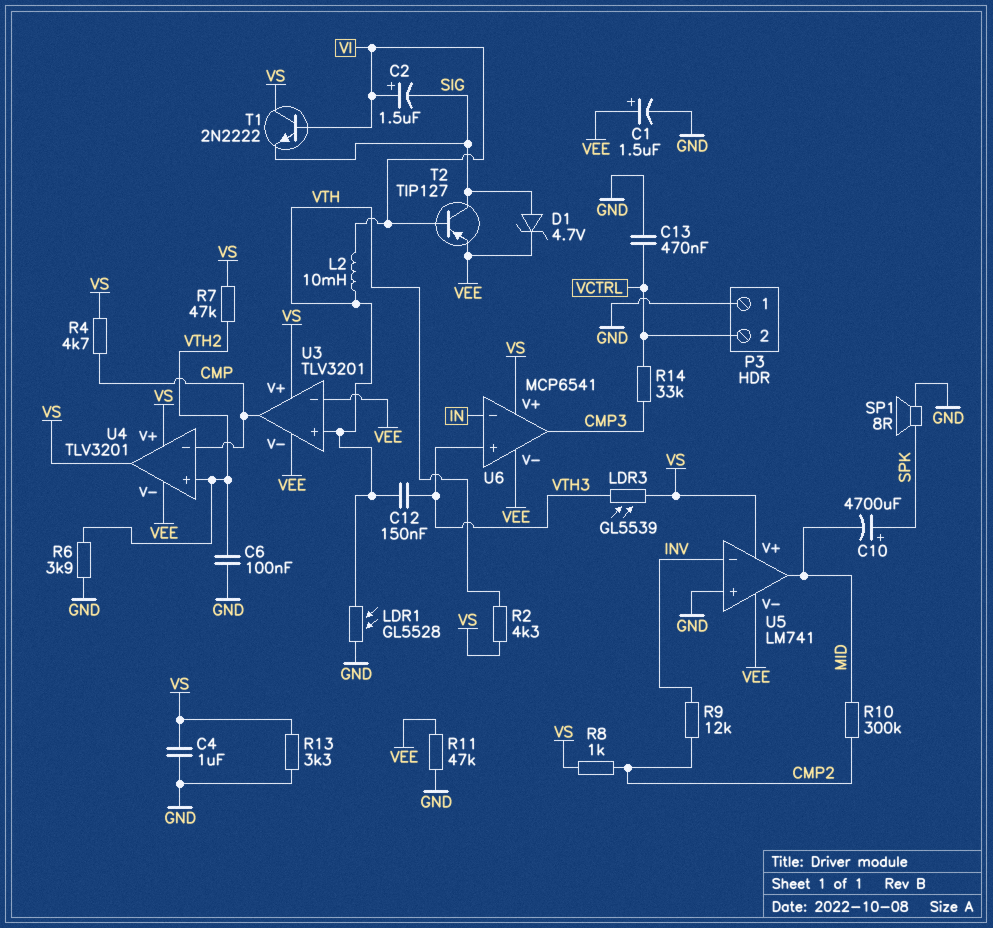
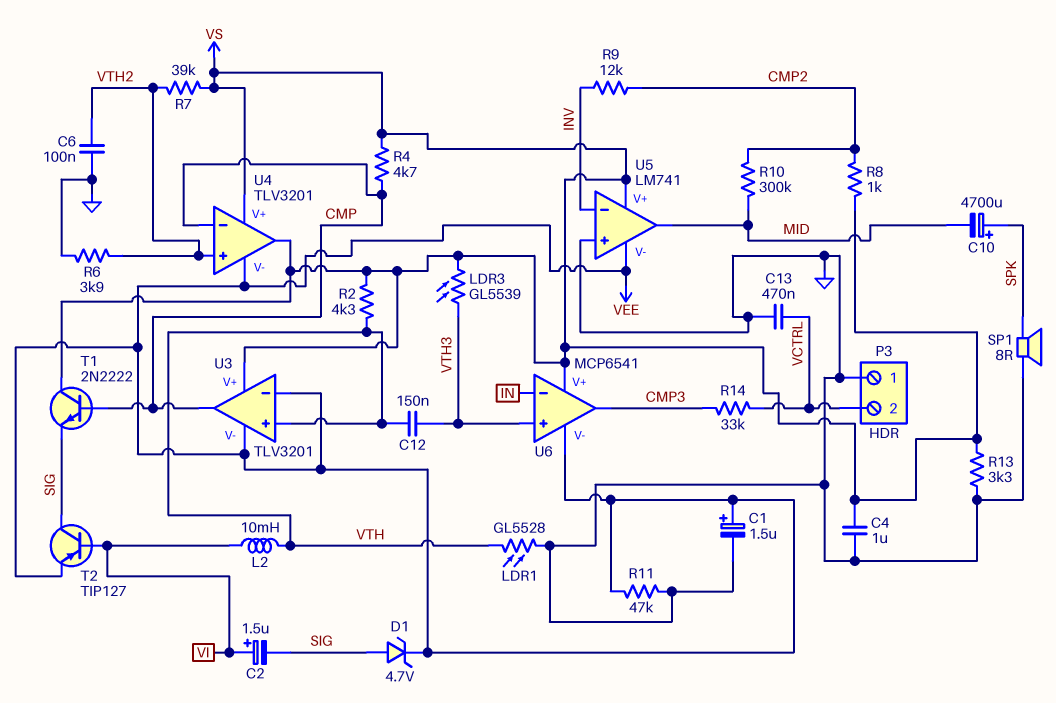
R7: 47k (VS, VTH2) -> 39k (VS, VTH2)
T1: NPN 2N2222 (B VI, C VS, E SIG) -> NPN 2N2222 (B CMP, C VS, E SIG)

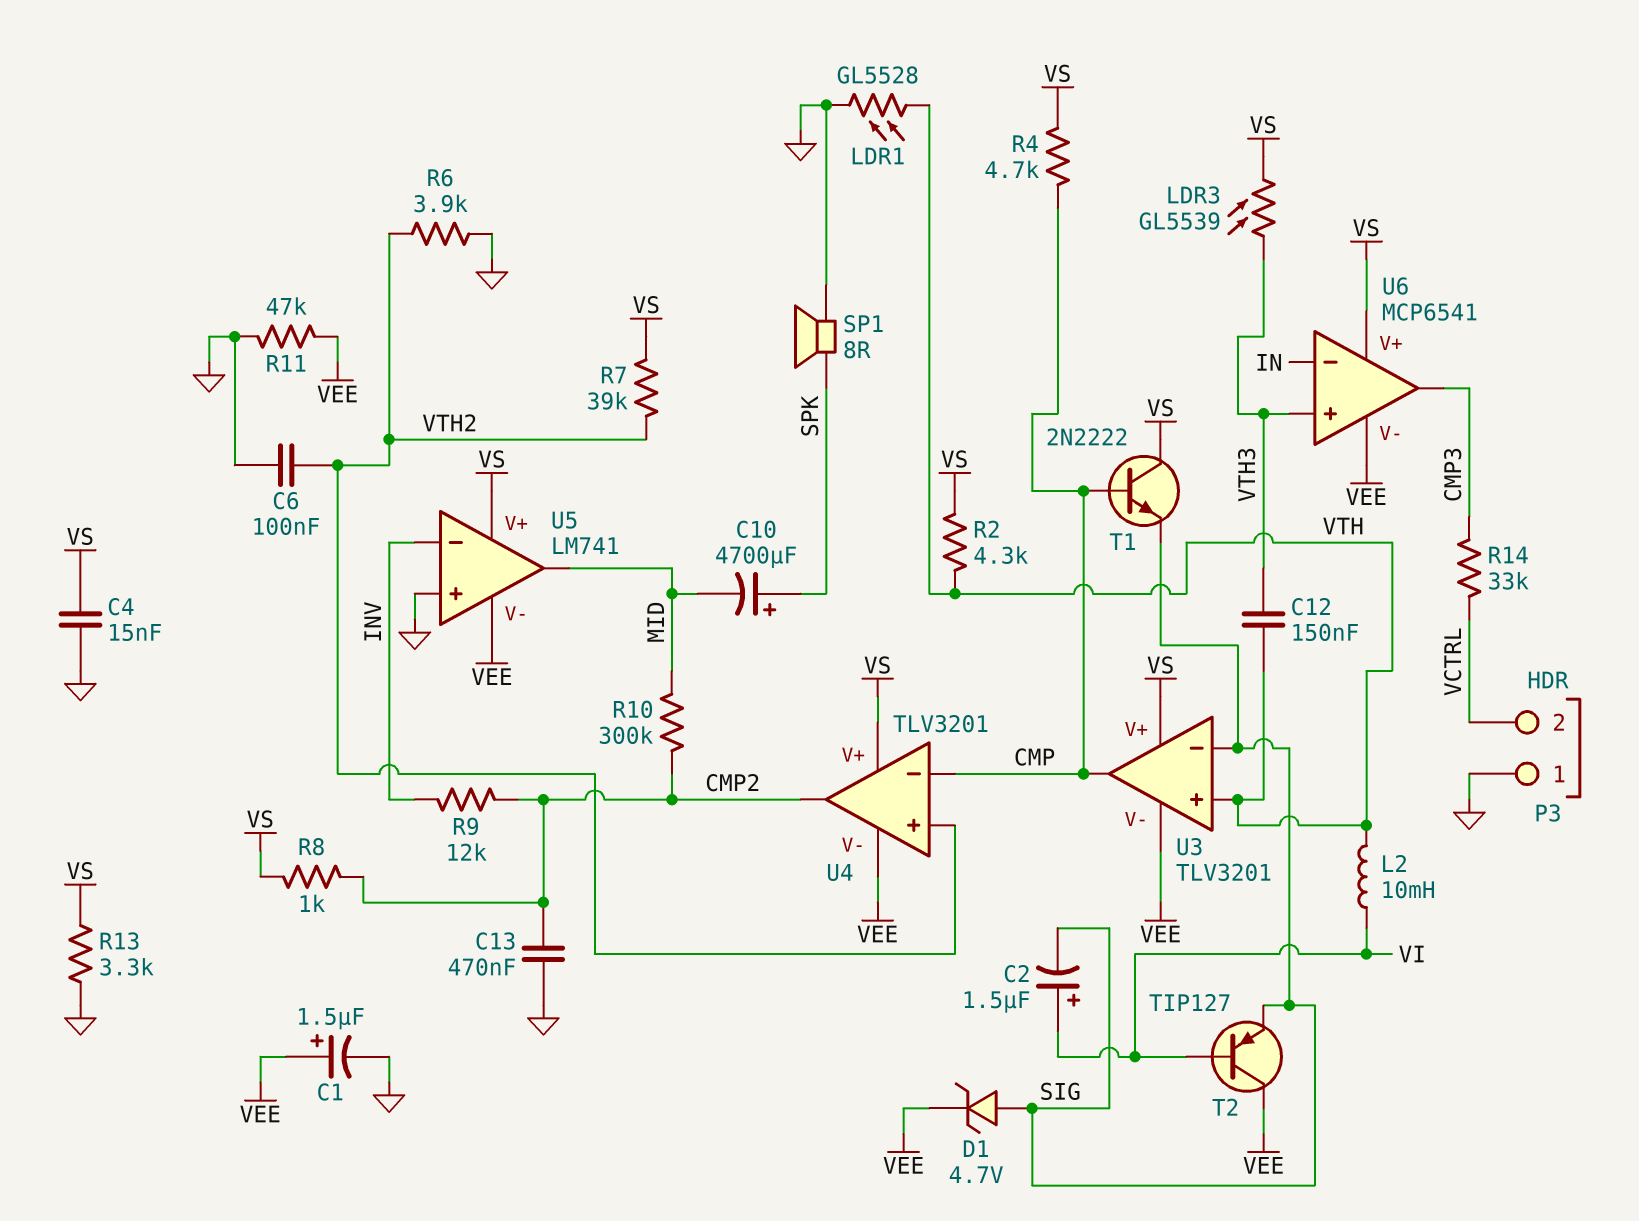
C4: 1uF (GND, VS) -> 15nF (GND, VS)
C13: 470nF (GND, VCTRL) -> 470nF (CMP2, GND)
T2: PNP TIP127 (B VI, C SIG, E VEE) -> PNP TIP127 (B VI, C VEE, E SIG)
U3 pin in-: VEE -> SIG
U4 pin out: VS -> CMP2

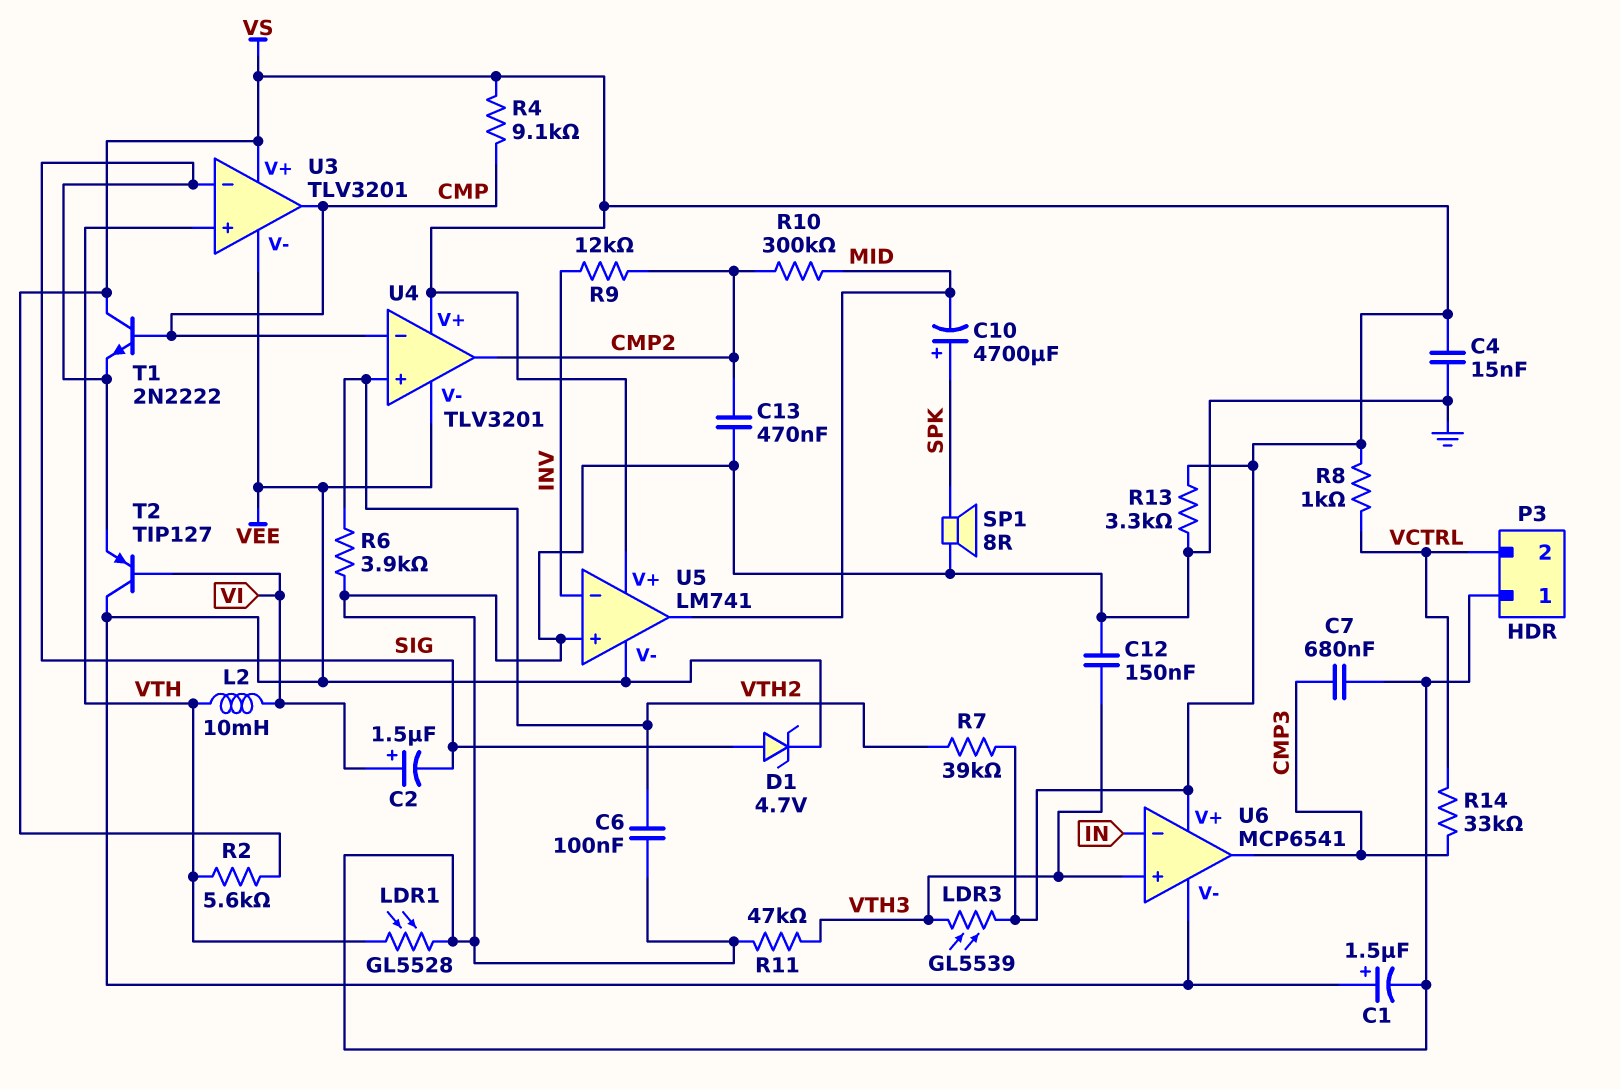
C7: none -> 680nF (CMP3, GND)
C12: 150nF (VTH, VTH3) -> 150nF (GND, VTH3)
R2: 4.3k (VS, VTH) -> 5.6k (VS, VTH)
R4: 4.7k (CMP, VS) -> 9.1k (CMP, VS)
R8: 1k (CMP2, VS) -> 1k (VCTRL, VS)
R11: 47k (GND, VEE) -> 47k (GND, VTH3)

